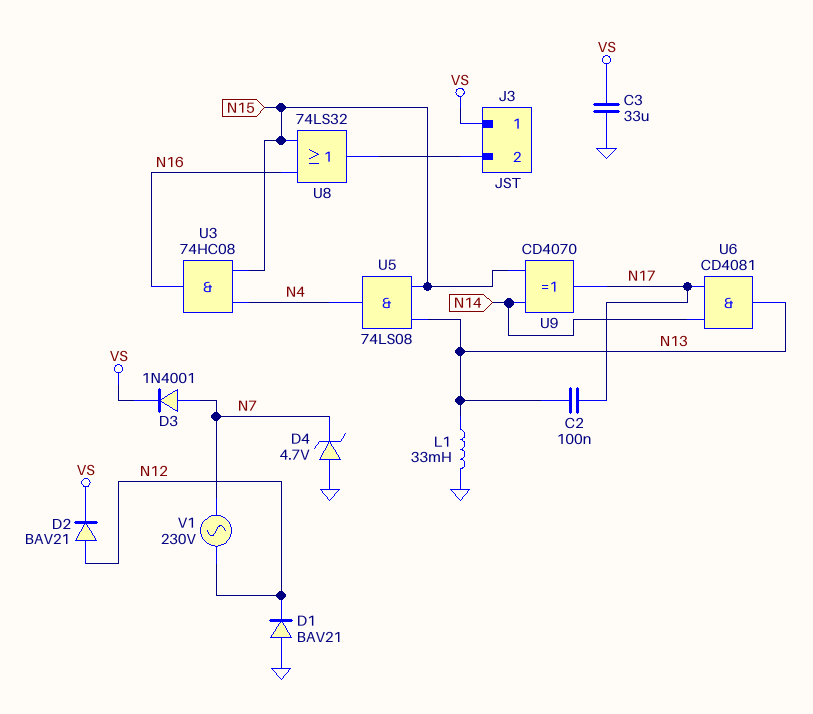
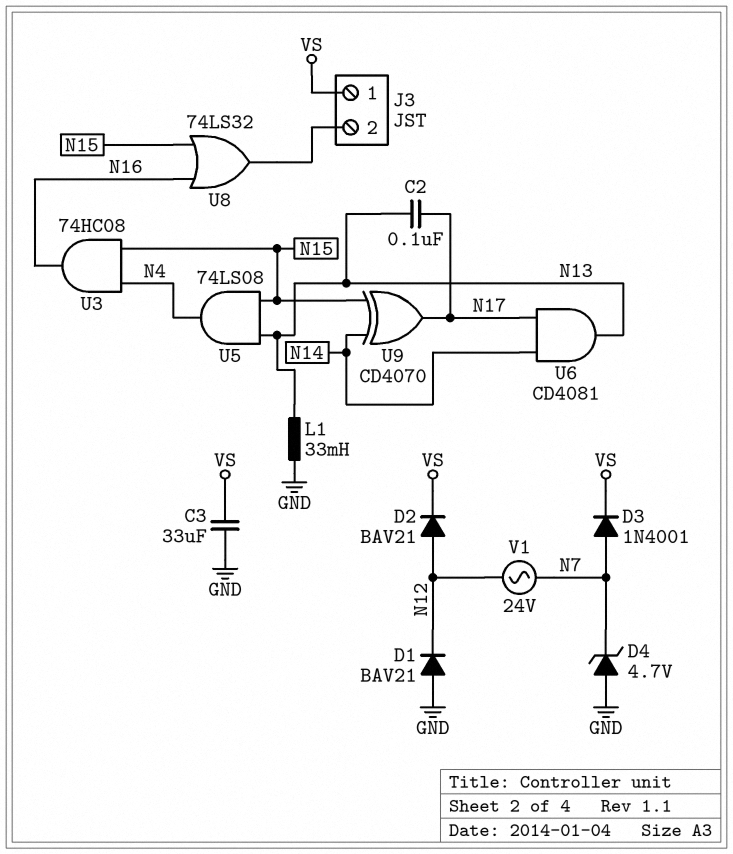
V1: AC 230V (N7, N12) -> AC 24V (N7, N12)

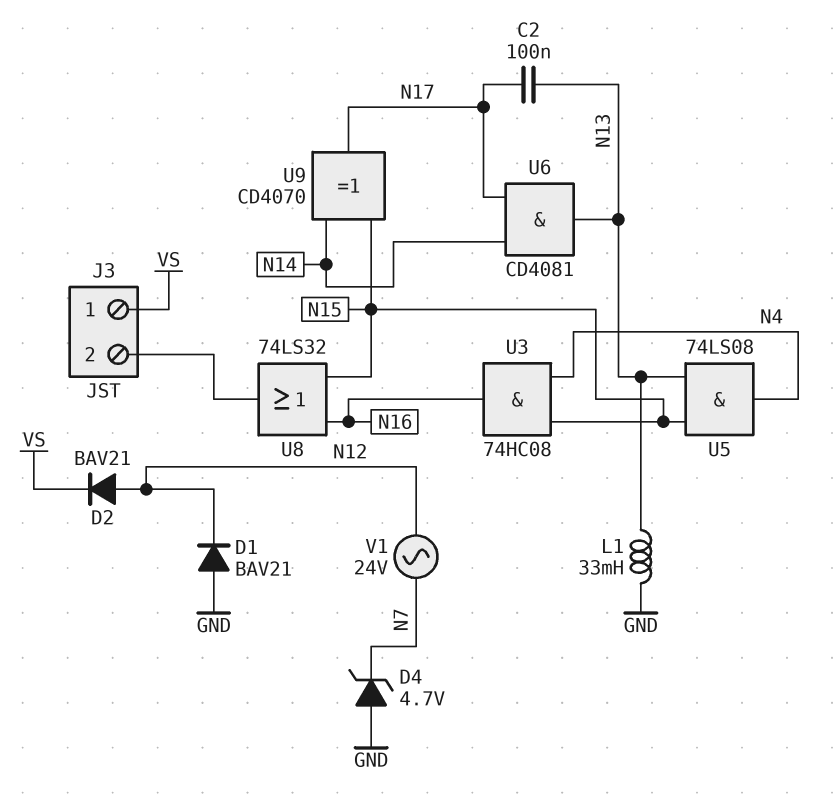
C3: 33uF (GND, VS) -> none
D3: diode 1N4001 (A N7, K VS) -> none

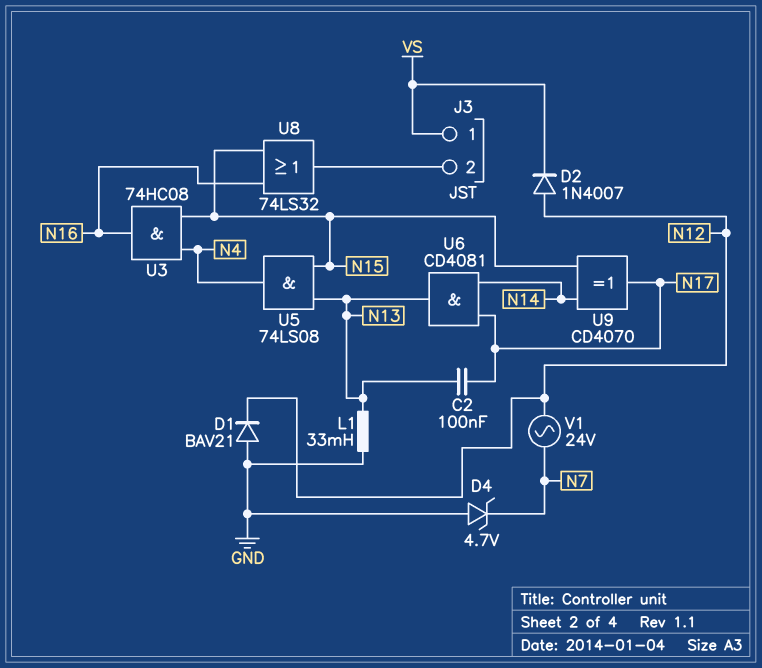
D2: diode BAV21 (A N12, K VS) -> diode 1N4007 (A N12, K VS)

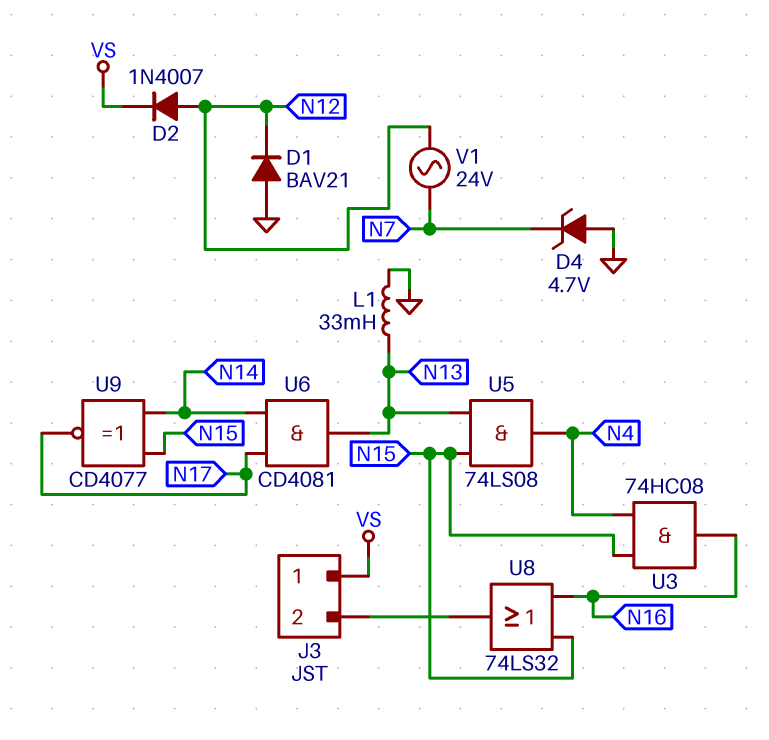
C2: 100nF (N13, N17) -> none
U9: XOR CD4070 (in N14, in N15, out N17) -> XNOR CD4077 (in N14, in N15, out N17)

